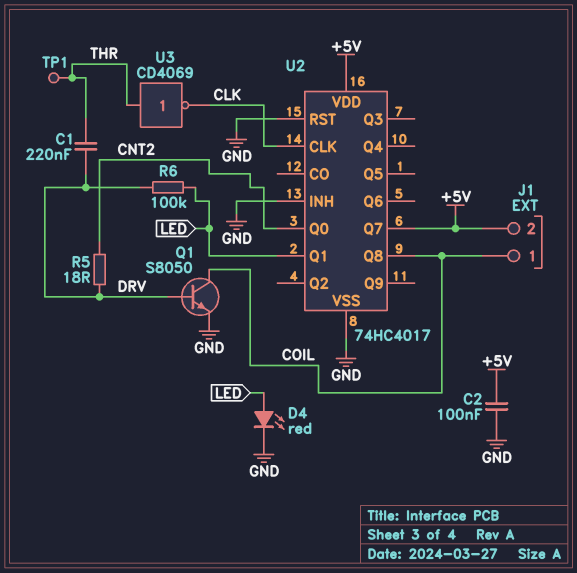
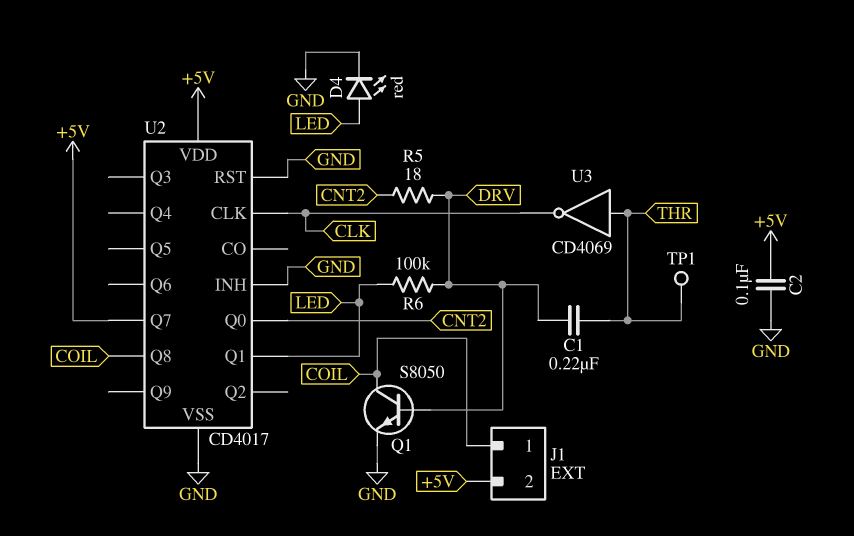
U2: 74HC4017 -> CD4017

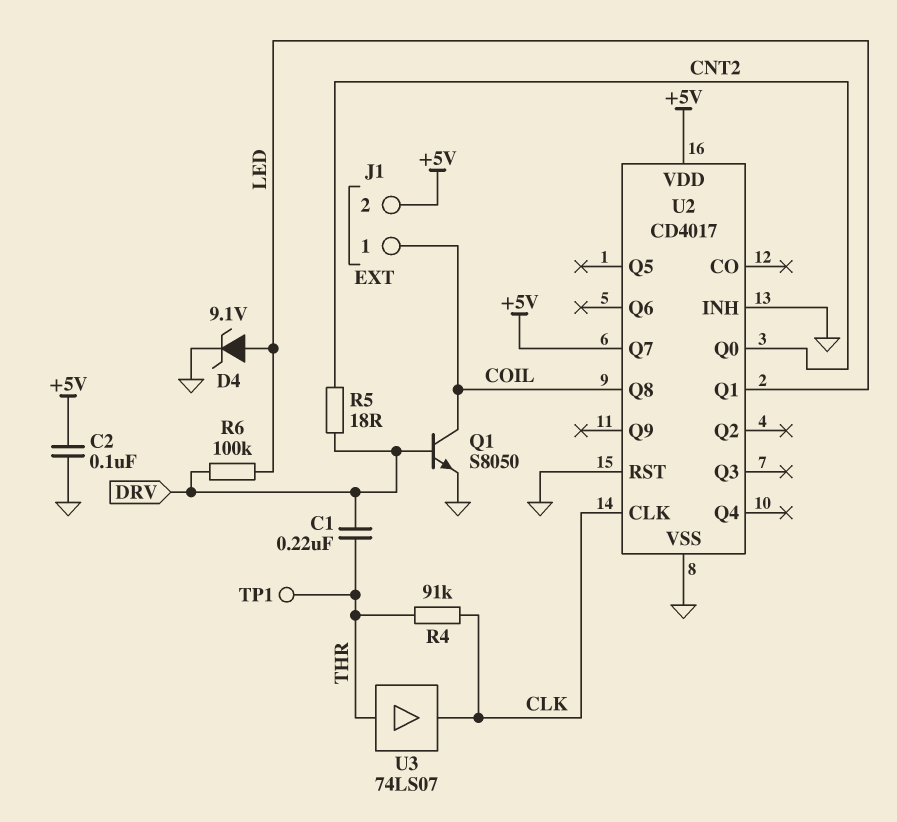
D4: LED red (A LED, K GND) -> zener 9.1V (A LED, K GND)
R4: none -> 91k (CLK, THR)
U3: NOT CD4069 (in THR, out CLK) -> buffer 74LS07 (in THR, out CLK)

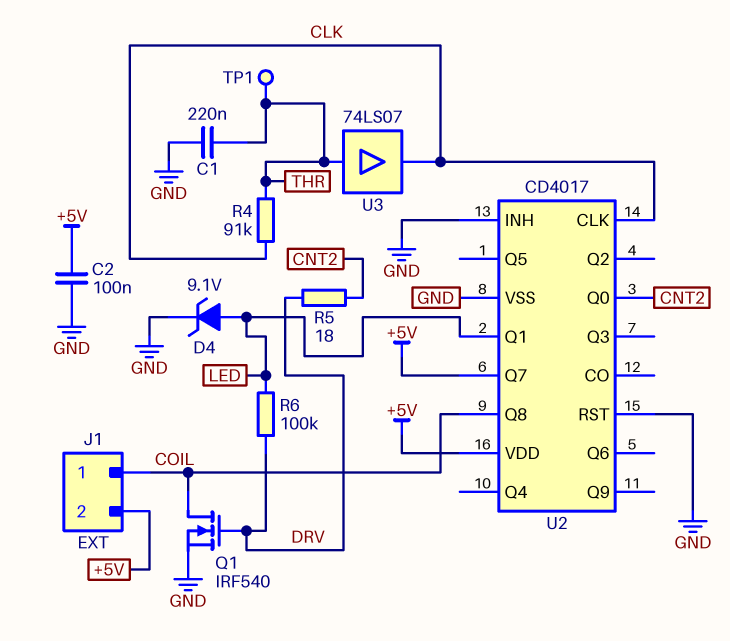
C1: 220nF (DRV, THR) -> 220nF (GND, THR)
Q1: NPN S8050 (B DRV, C COIL, E GND) -> NMOS IRF540 (G DRV, D COIL, S GND)

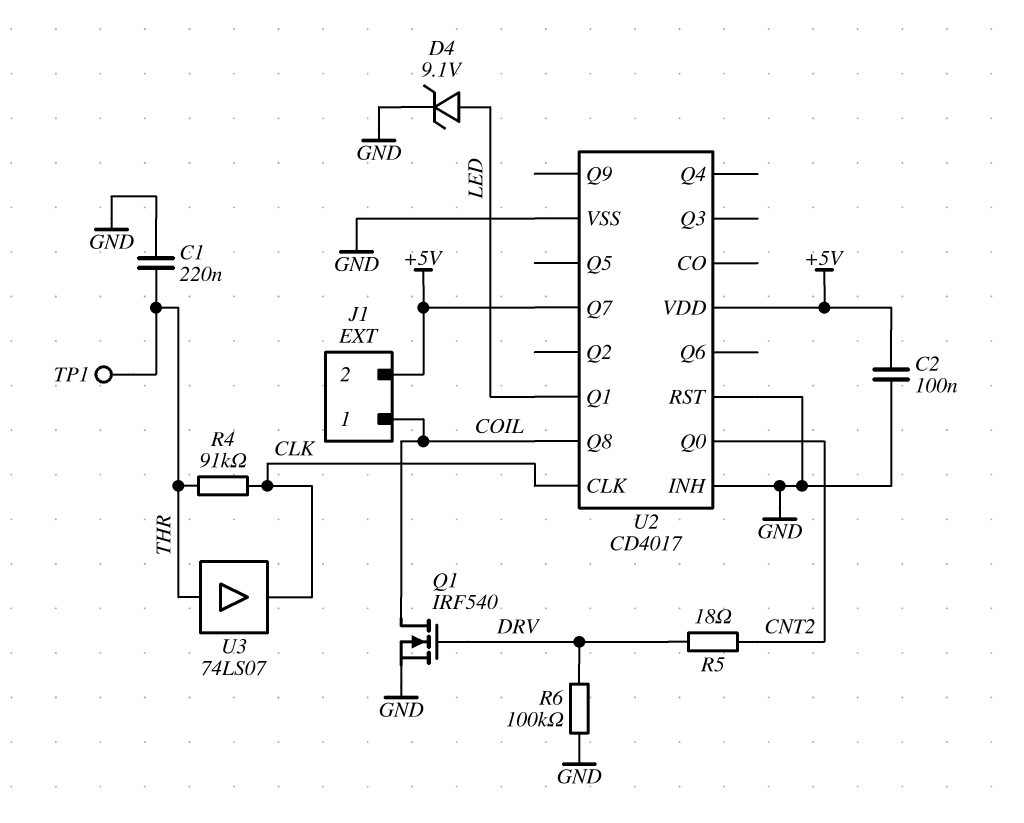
R6: 100k (DRV, LED) -> 100k (DRV, GND)

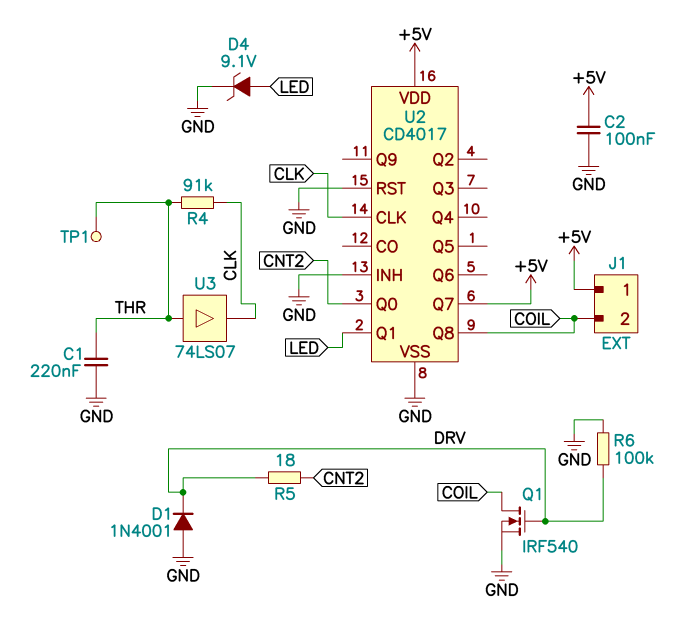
D1: none -> diode 1N4001 (A GND, K DRV)
J1 pin 1: COIL -> +5V
J1 pin 2: +5V -> COIL

